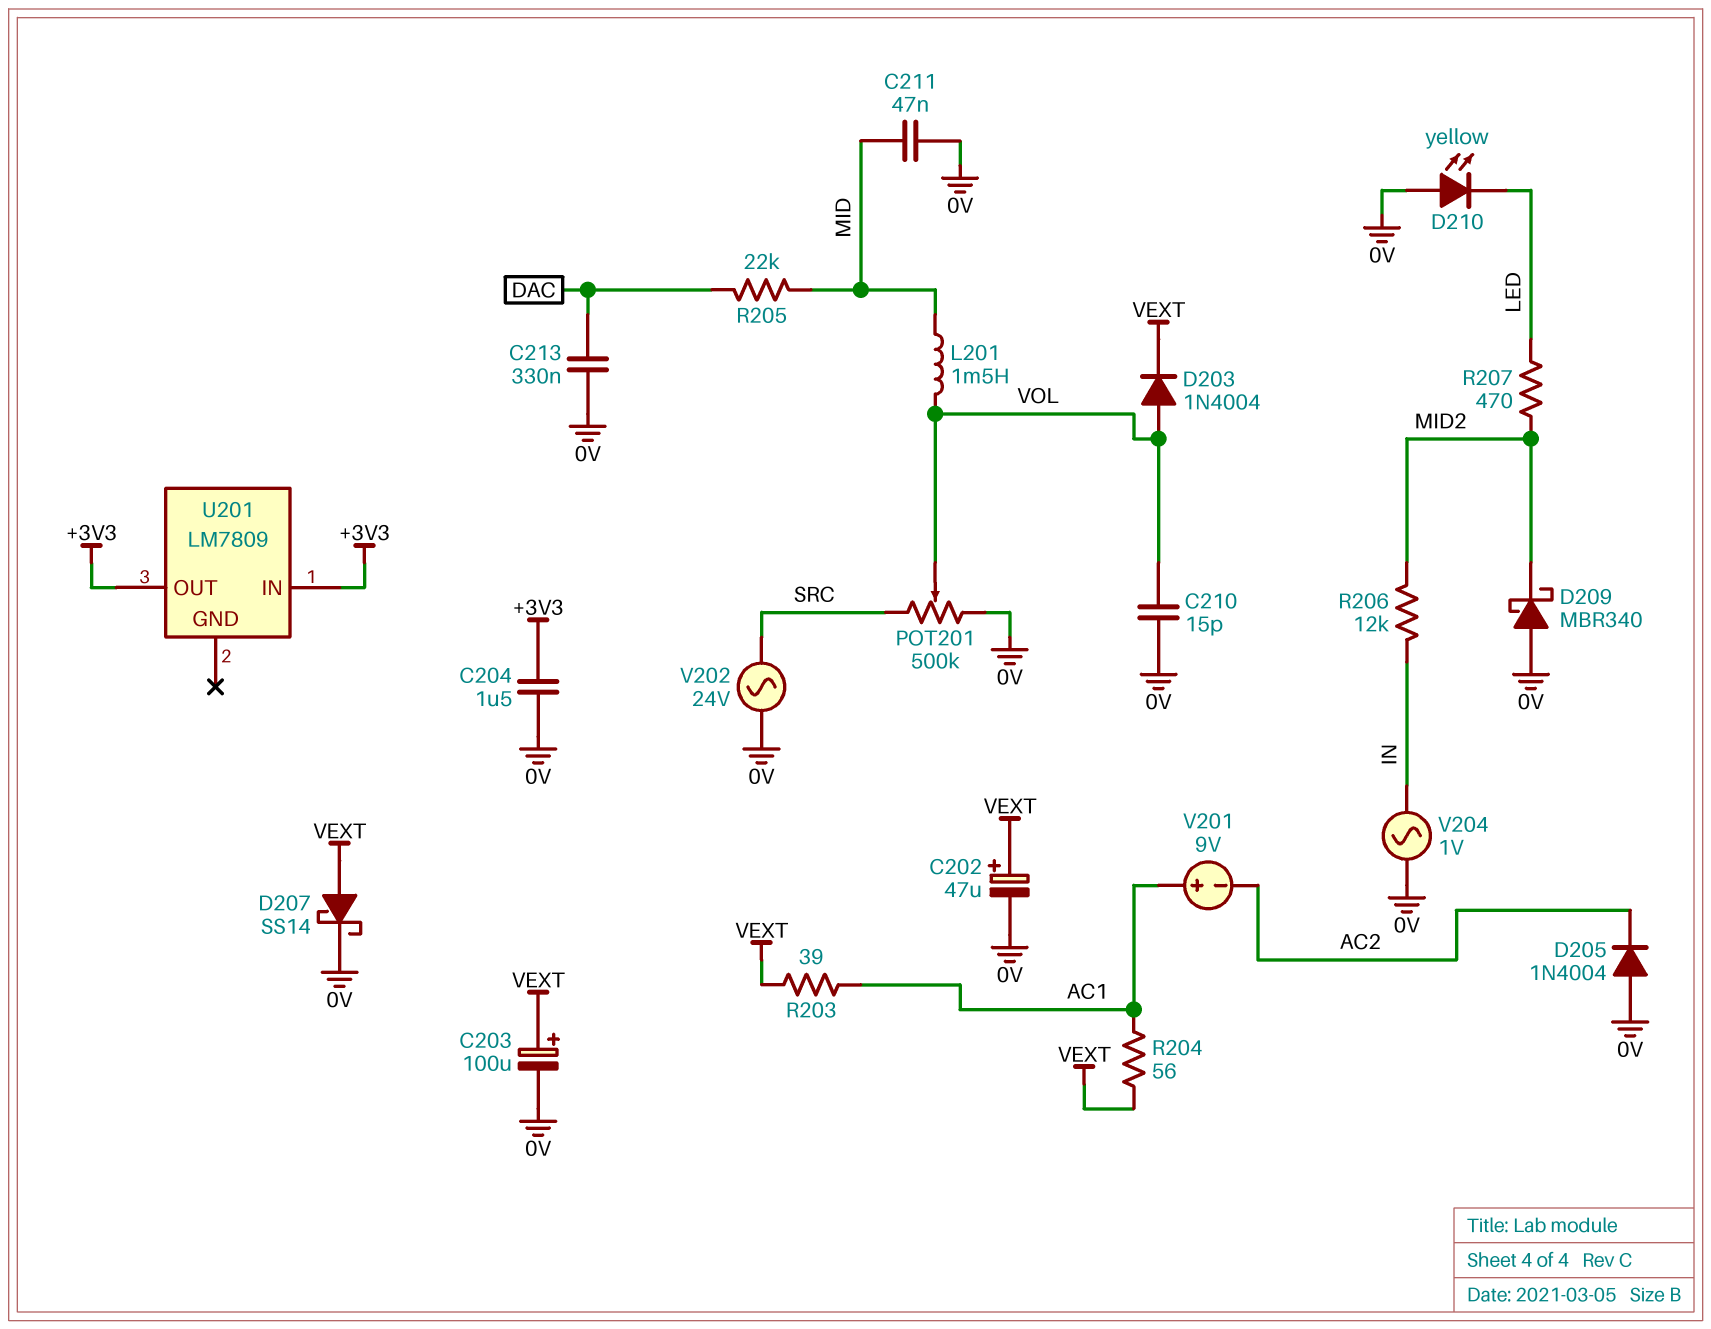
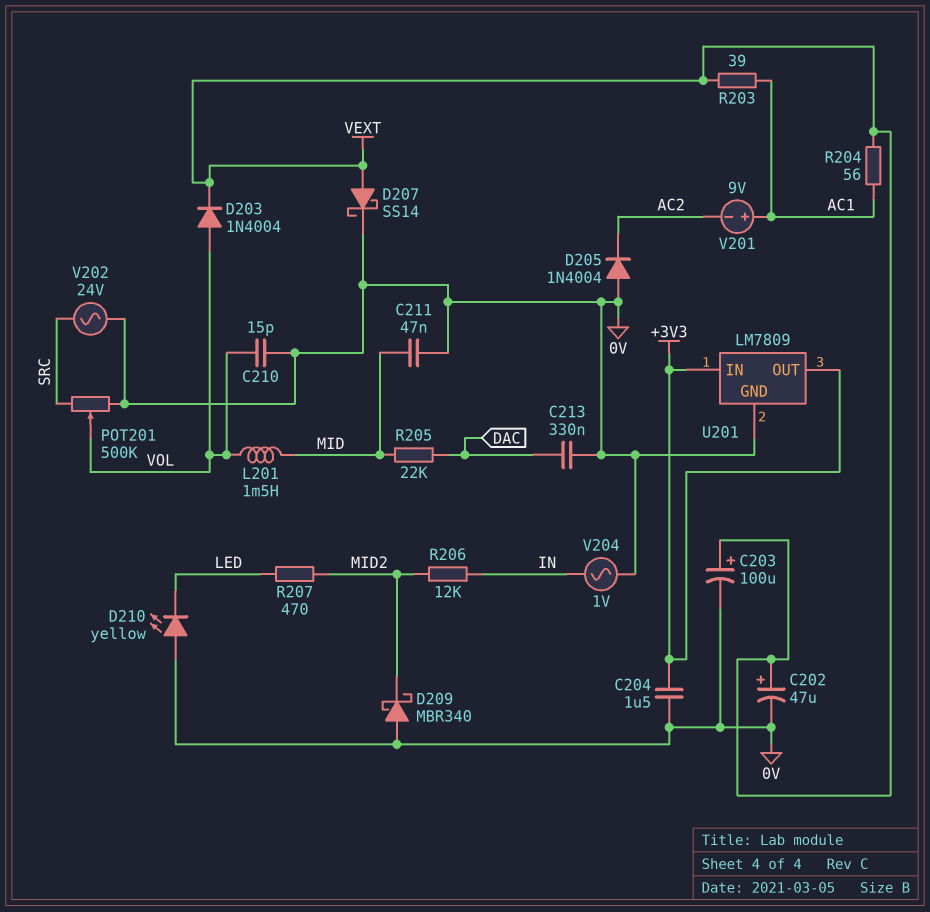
U201 pin GND: none -> 0V

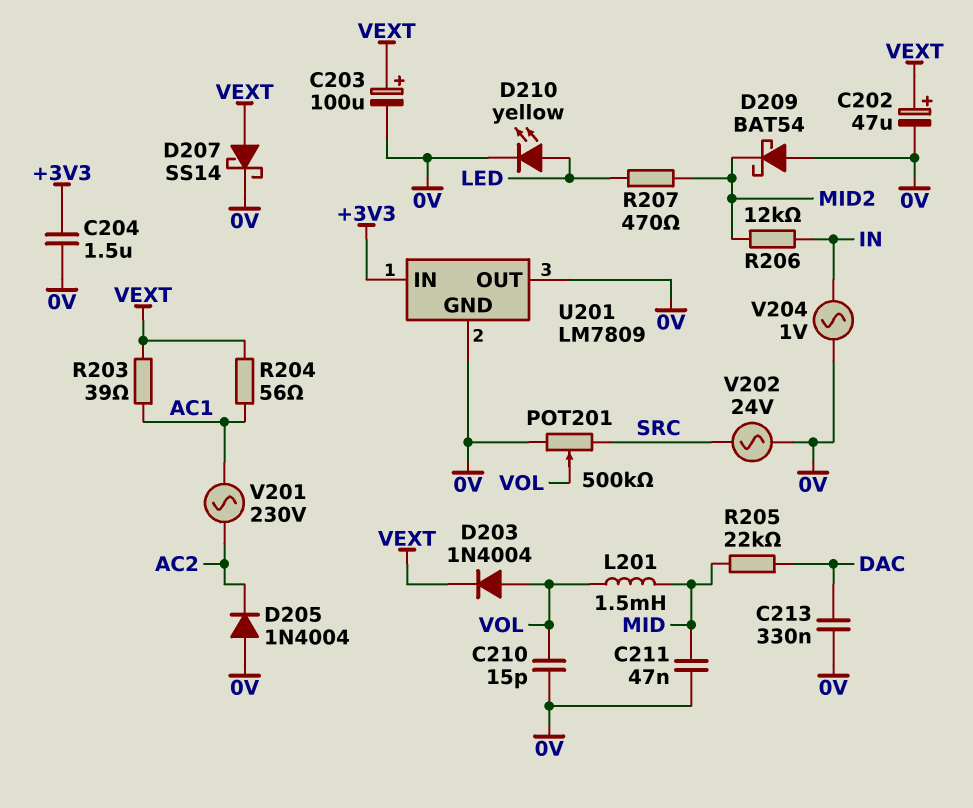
D209: schottky MBR340 (A 0V, K MID2) -> schottky BAT54 (A 0V, K MID2)
D210: LED yellow (A 0V, K LED) -> LED yellow (A LED, K 0V)
U201 pin OUT: +3V3 -> 0V
V201: 9V (plus AC1, minus AC2) -> AC 230V (AC1, AC2)

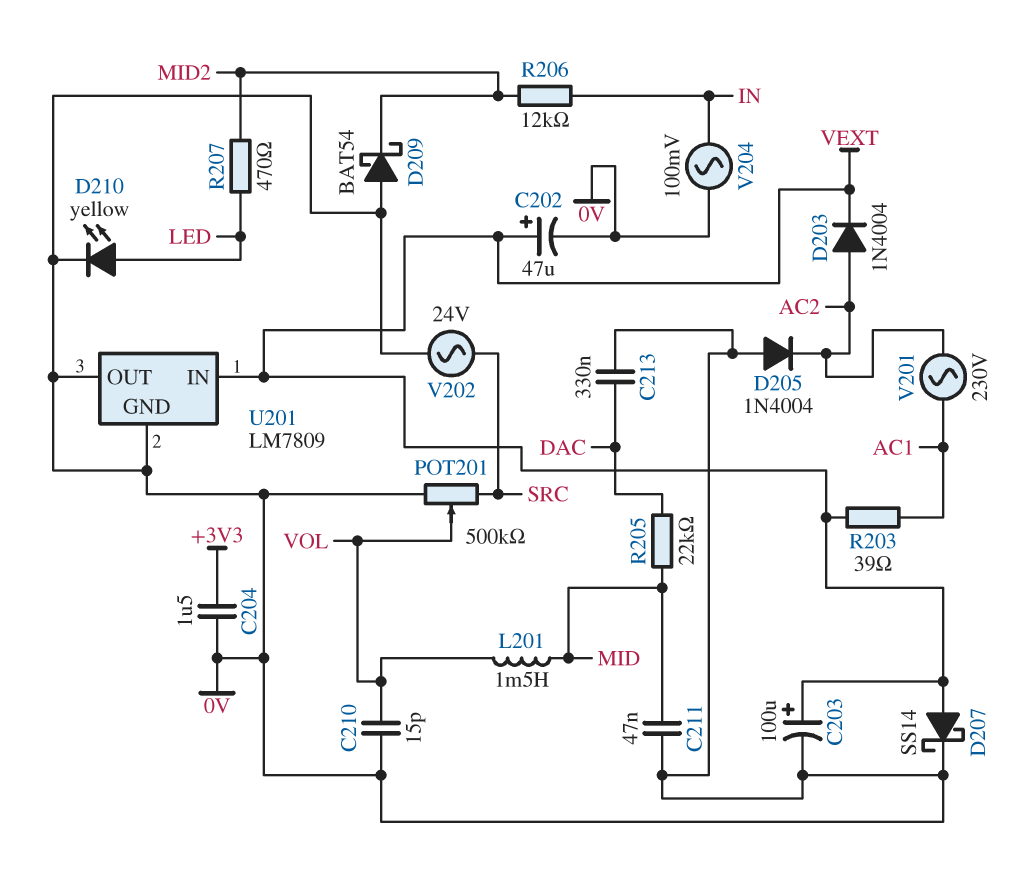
D203: diode 1N4004 (A VOL, K VEXT) -> diode 1N4004 (A AC2, K VEXT)
R204: 56 (AC1, VEXT) -> none
U201 pin IN: +3V3 -> VEXT
V204: AC 1V (0V, IN) -> AC 100mV (0V, IN)

